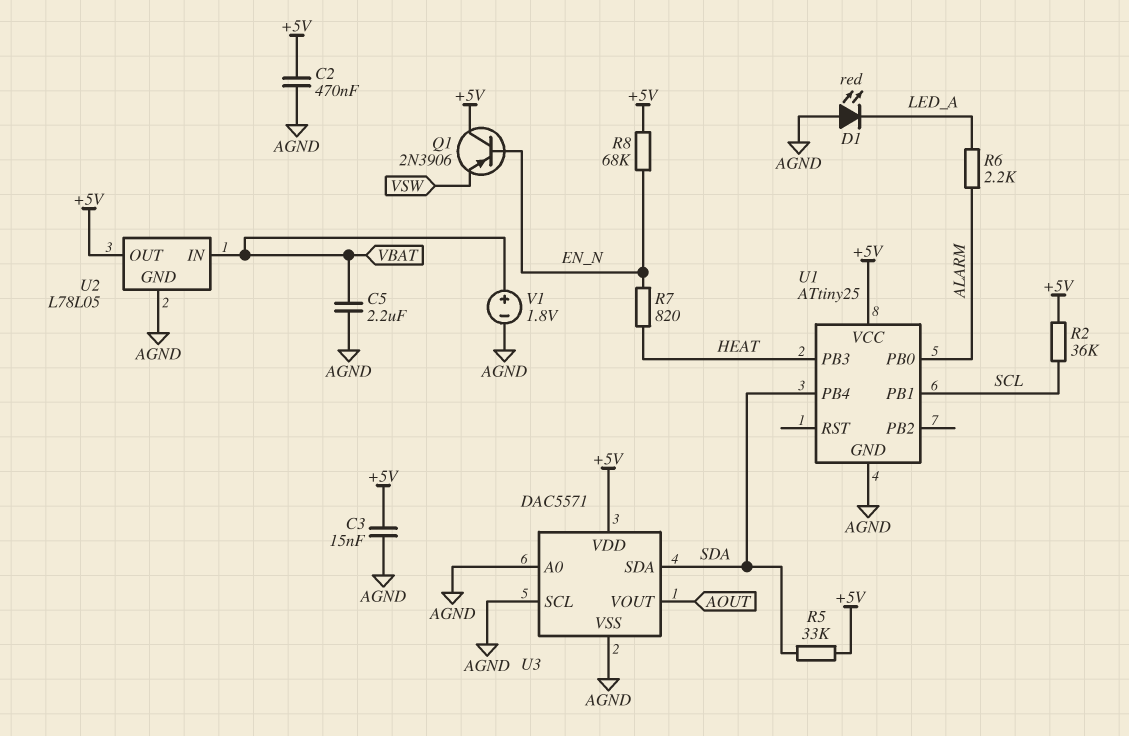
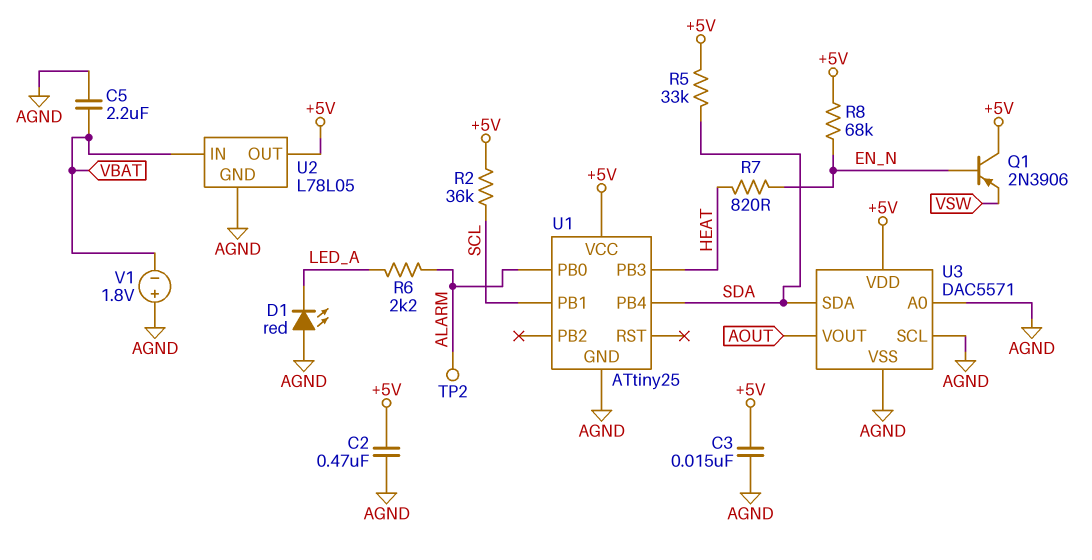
TP2: none -> test point (ALARM)
V1: 1.8V (plus VBAT, minus AGND) -> 1.8V (plus AGND, minus VBAT)

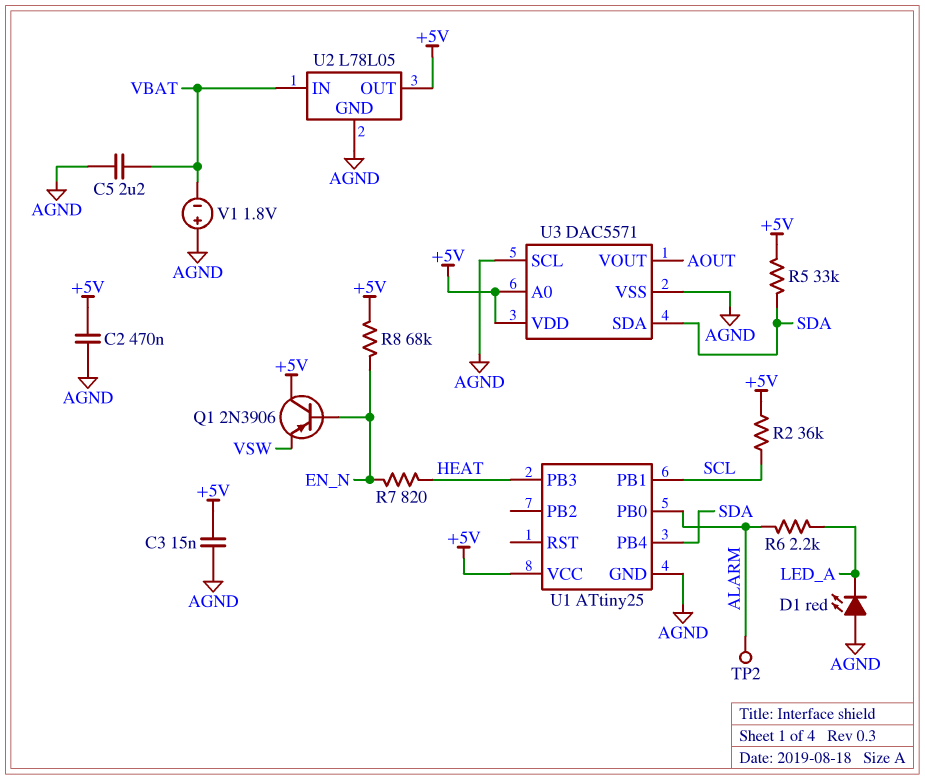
U3 pin A0: AGND -> +5V

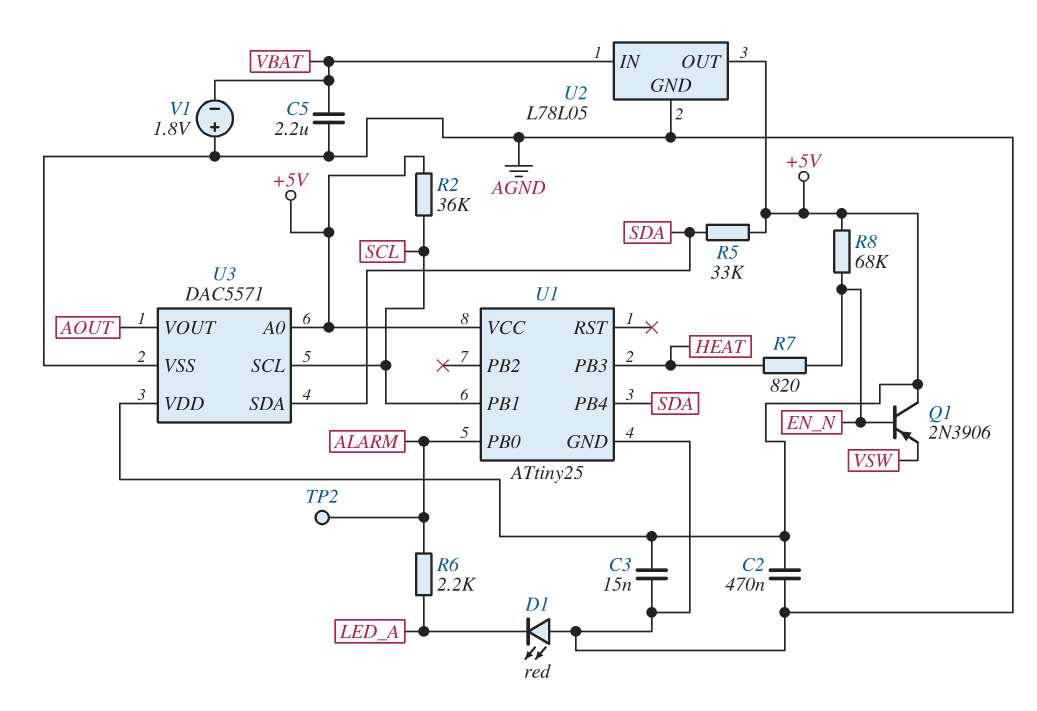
U3 pin SCL: AGND -> SCL

